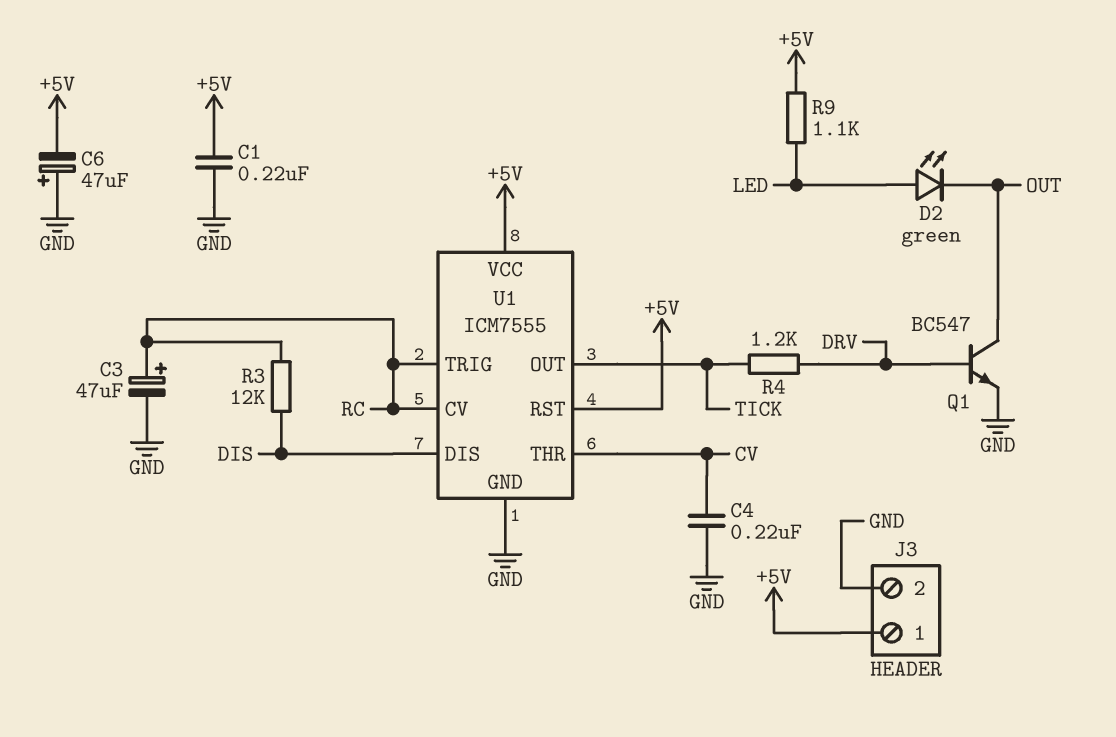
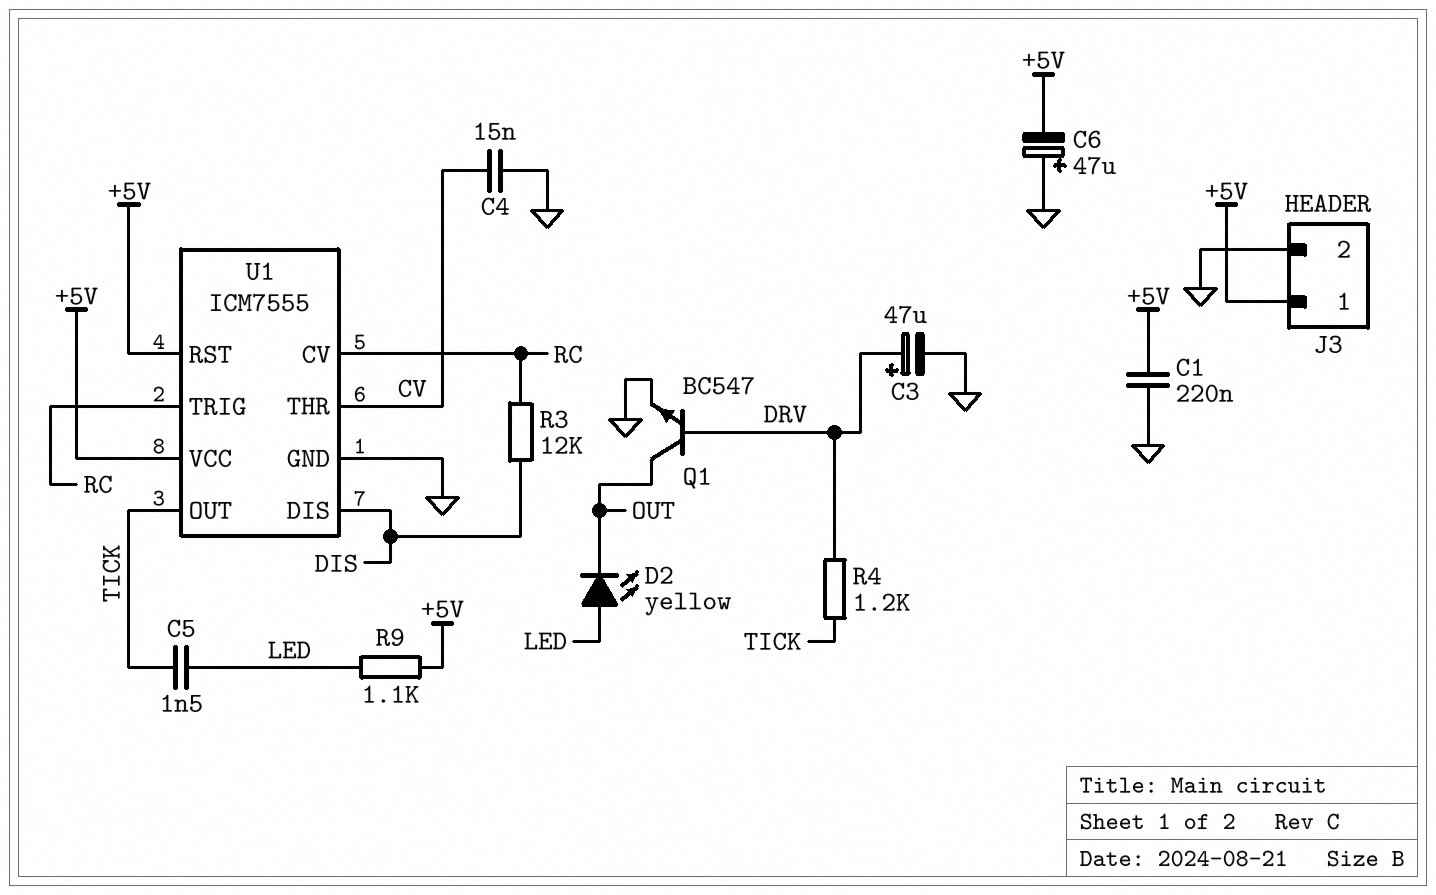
C3: 47uF (plus RC, minus GND) -> 47uF (plus DRV, minus GND)
C4: 220nF (CV, GND) -> 15nF (CV, GND)
C5: none -> 1.5nF (LED, TICK)
D2: LED green (A LED, K OUT) -> LED yellow (A LED, K OUT)

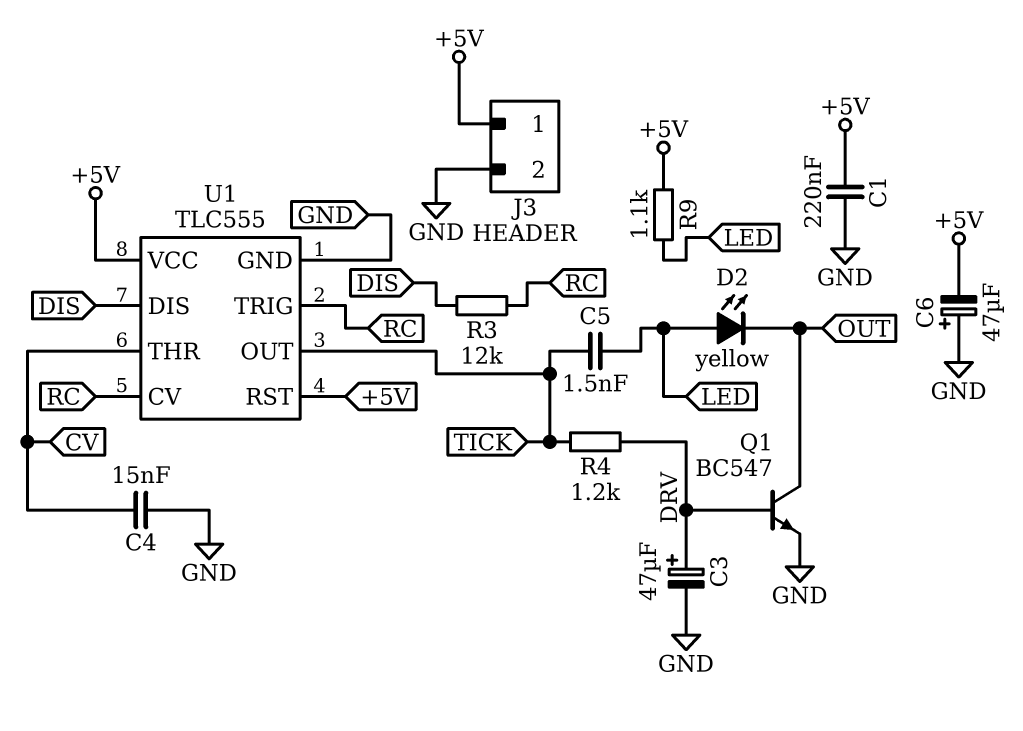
U1: ICM7555 -> TLC555

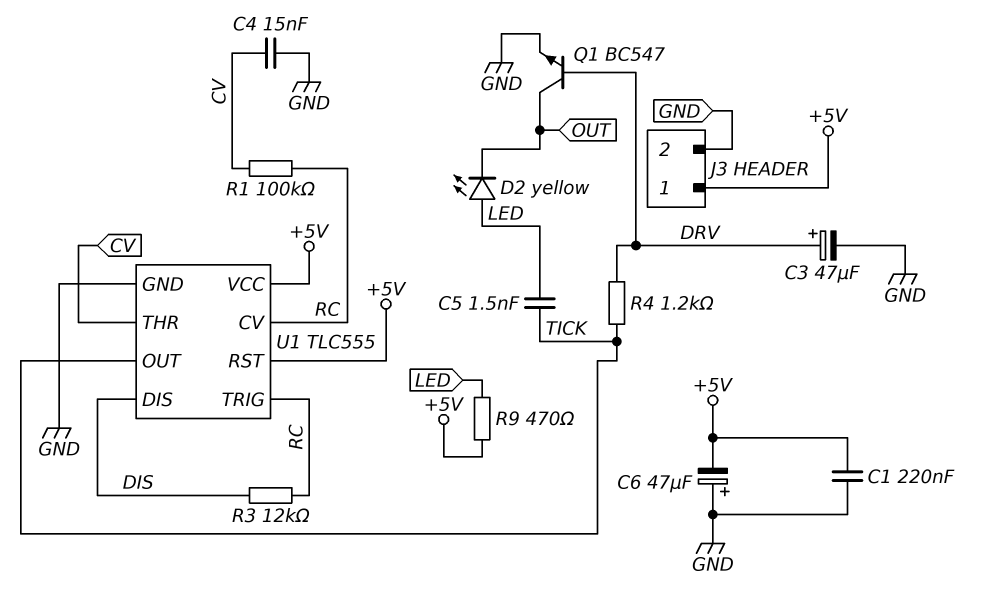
R1: none -> 100k (CV, RC)
R9: 1.1k (+5V, LED) -> 470 (+5V, LED)

